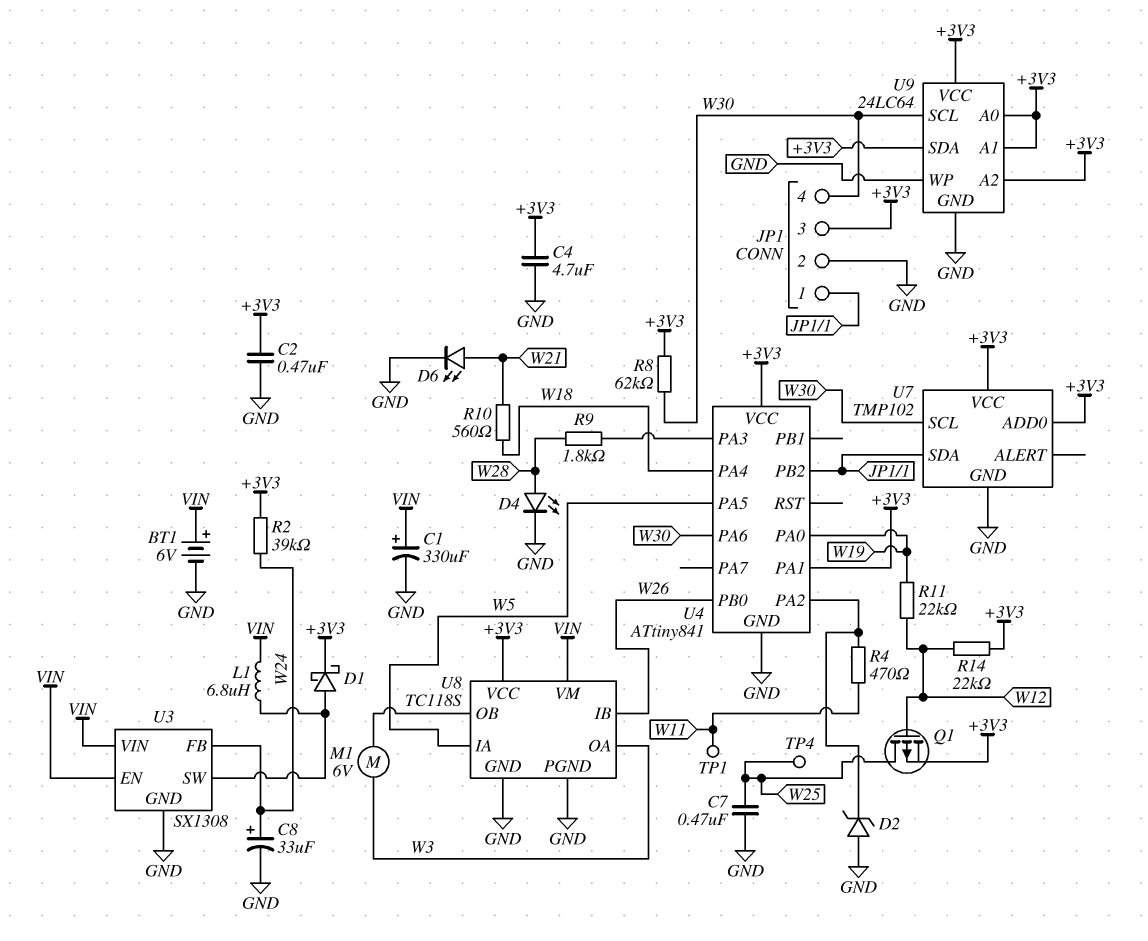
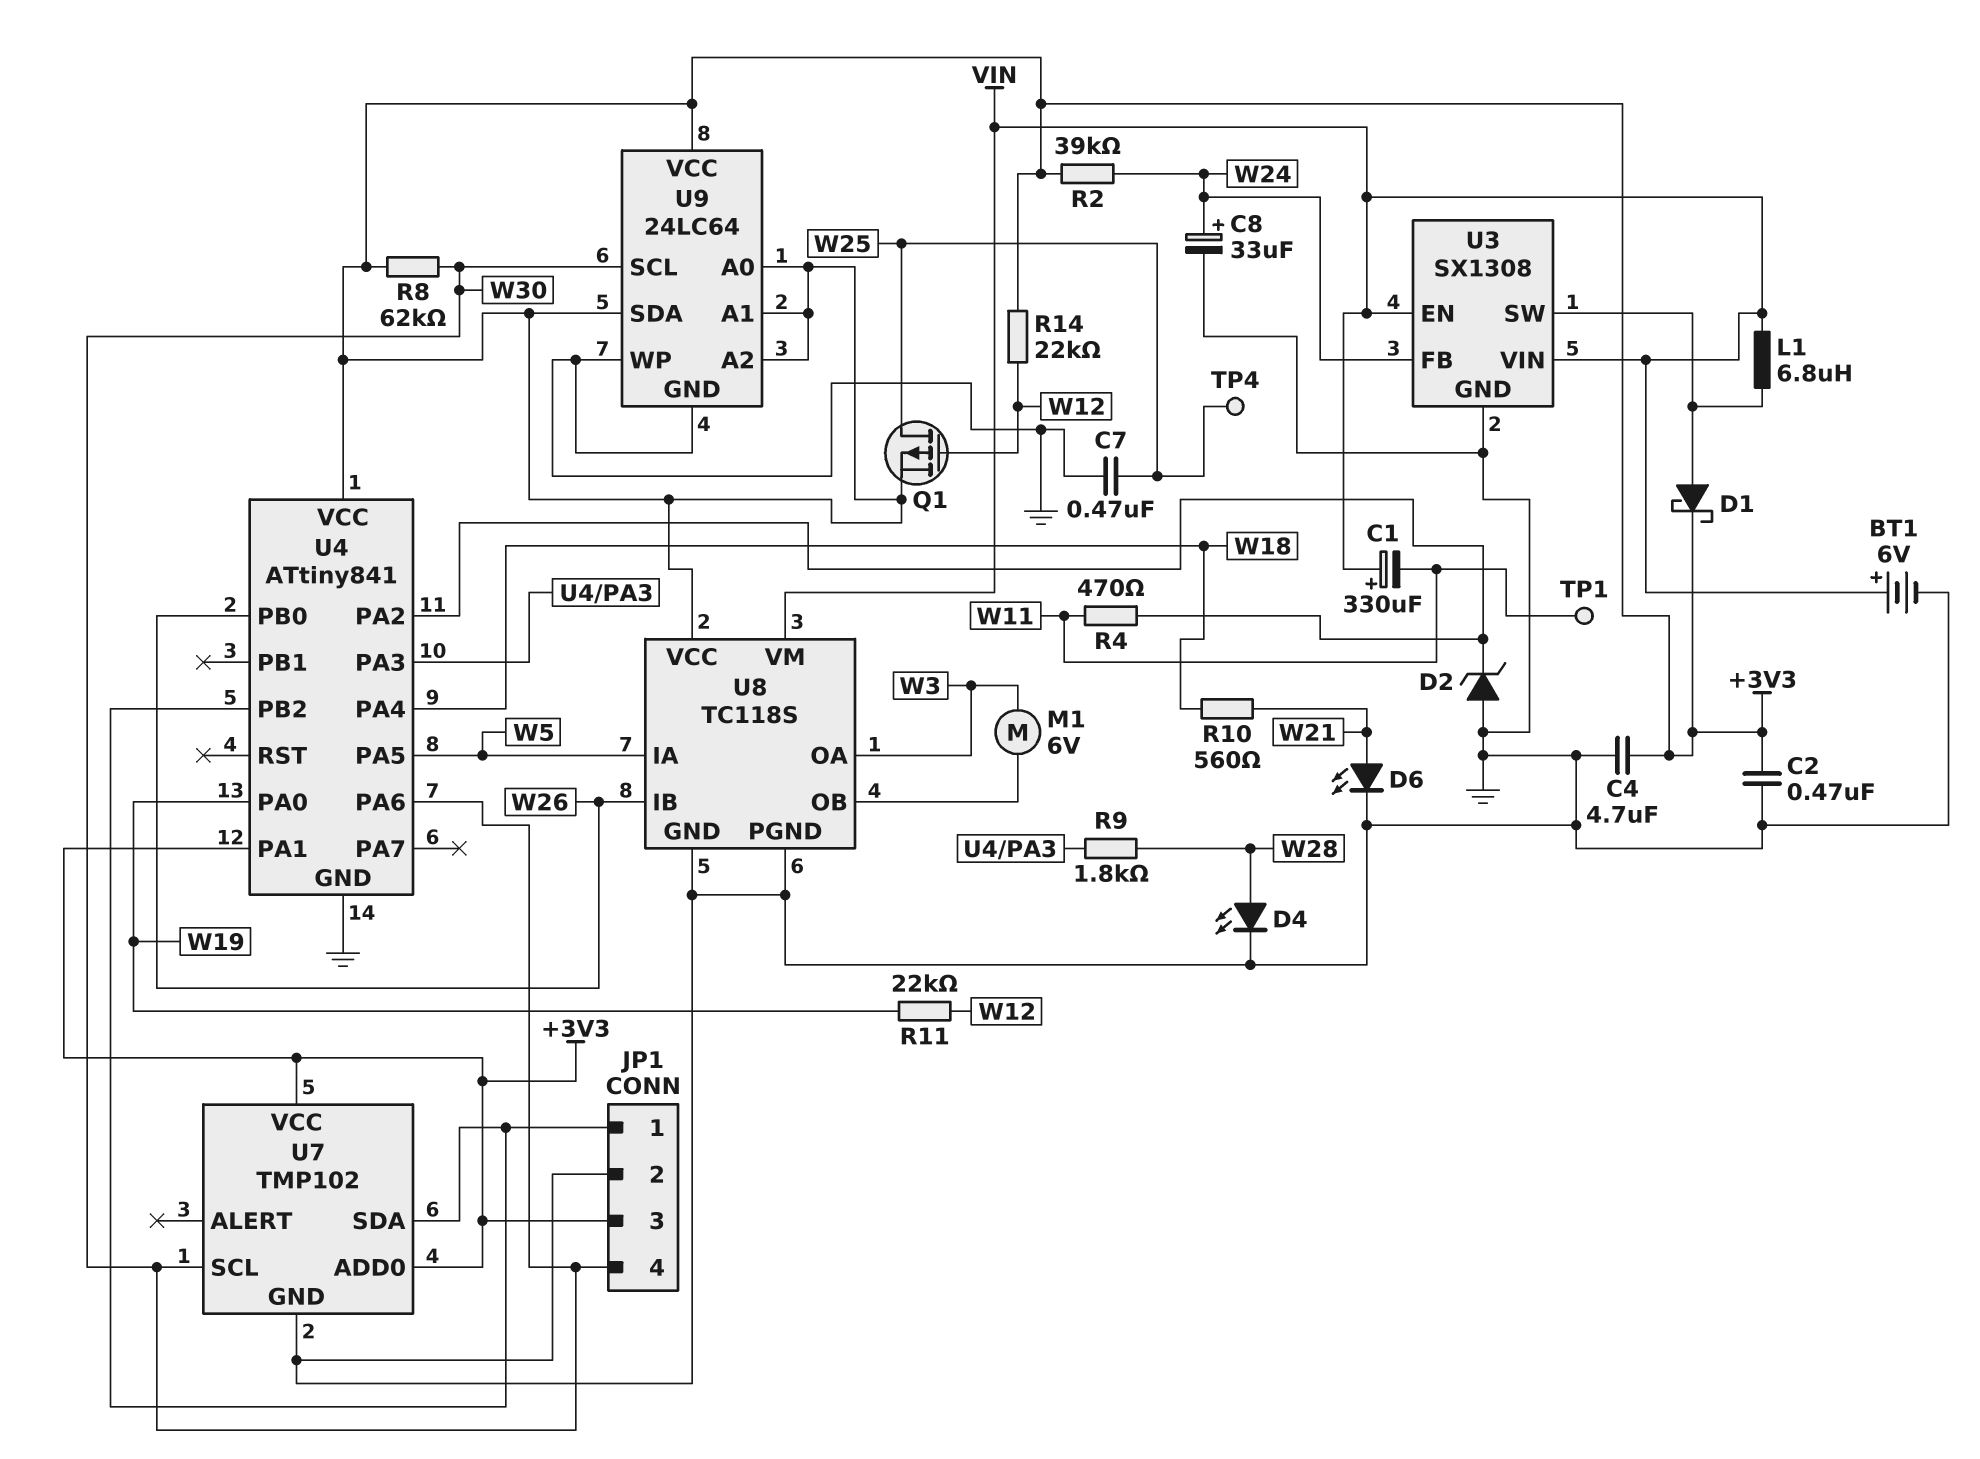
C1: 330uF (plus VIN, minus GND) -> 330uF (plus VIN, minus W11)

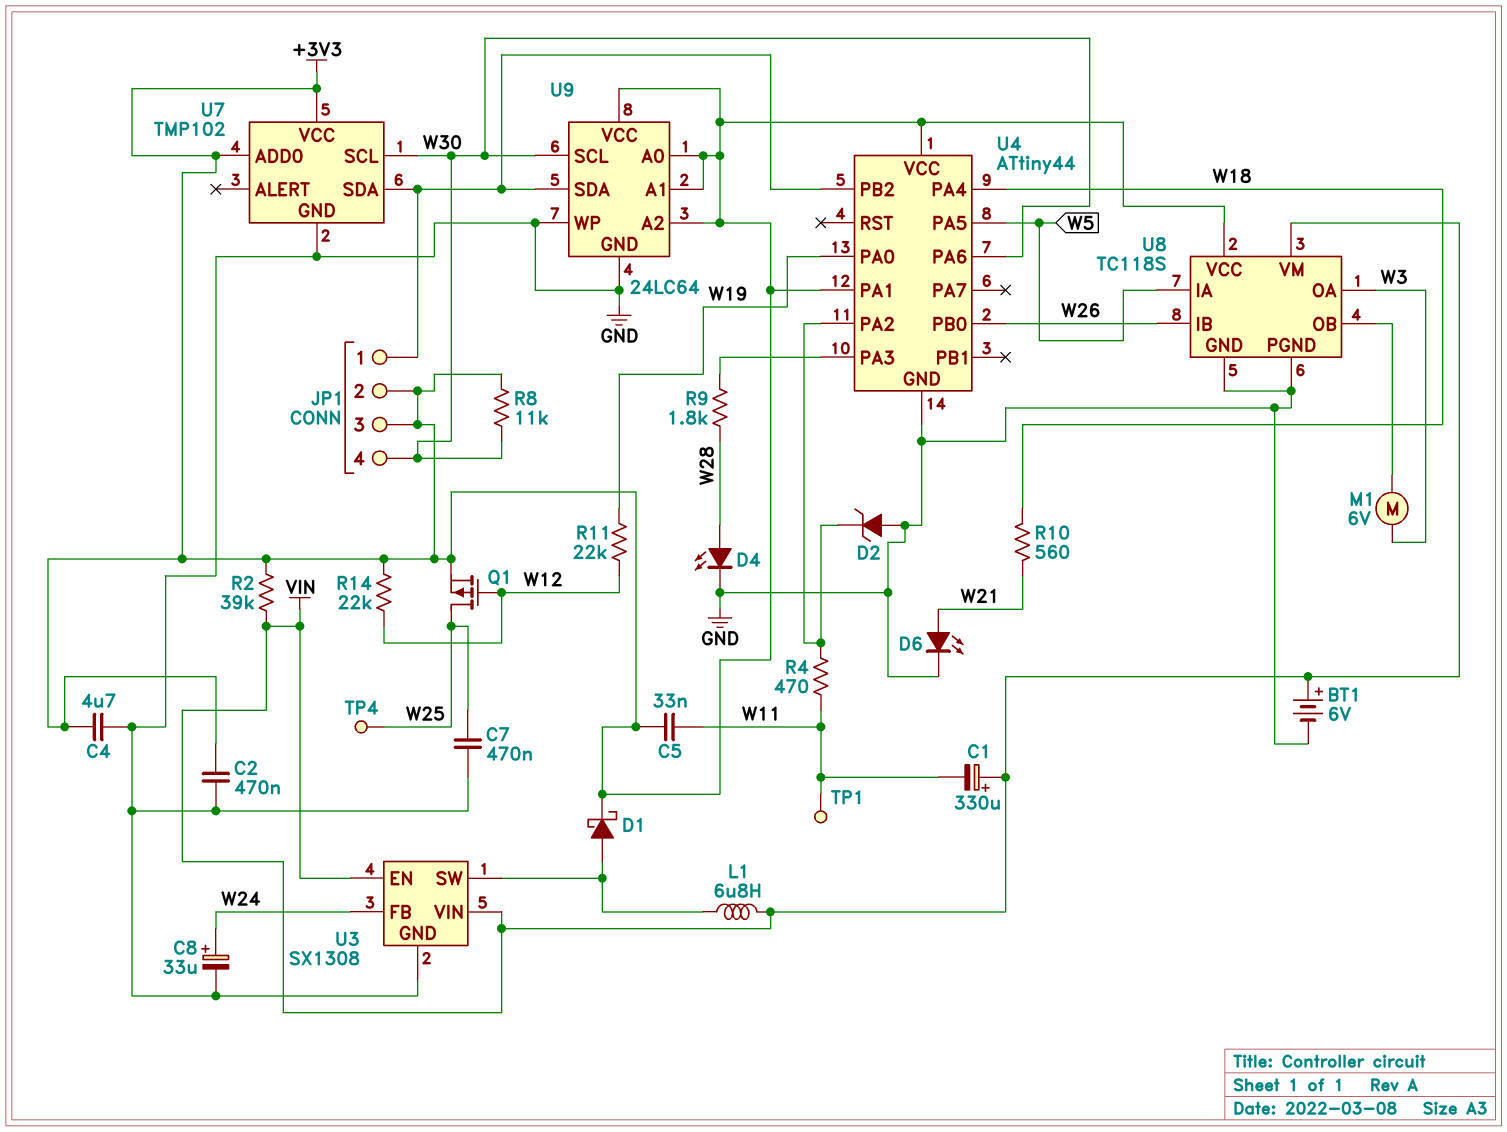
C5: none -> 33nF (+3V3, W11)
JP1 pin 2: GND -> +3V3
R2: 39k (+3V3, W24) -> 39k (+3V3, VIN)
R8: 62k (+3V3, W30) -> 11k (+3V3, W30)
U4: ATtiny841 -> ATtiny44
U9 pin SDA: +3V3 -> JP1/1

